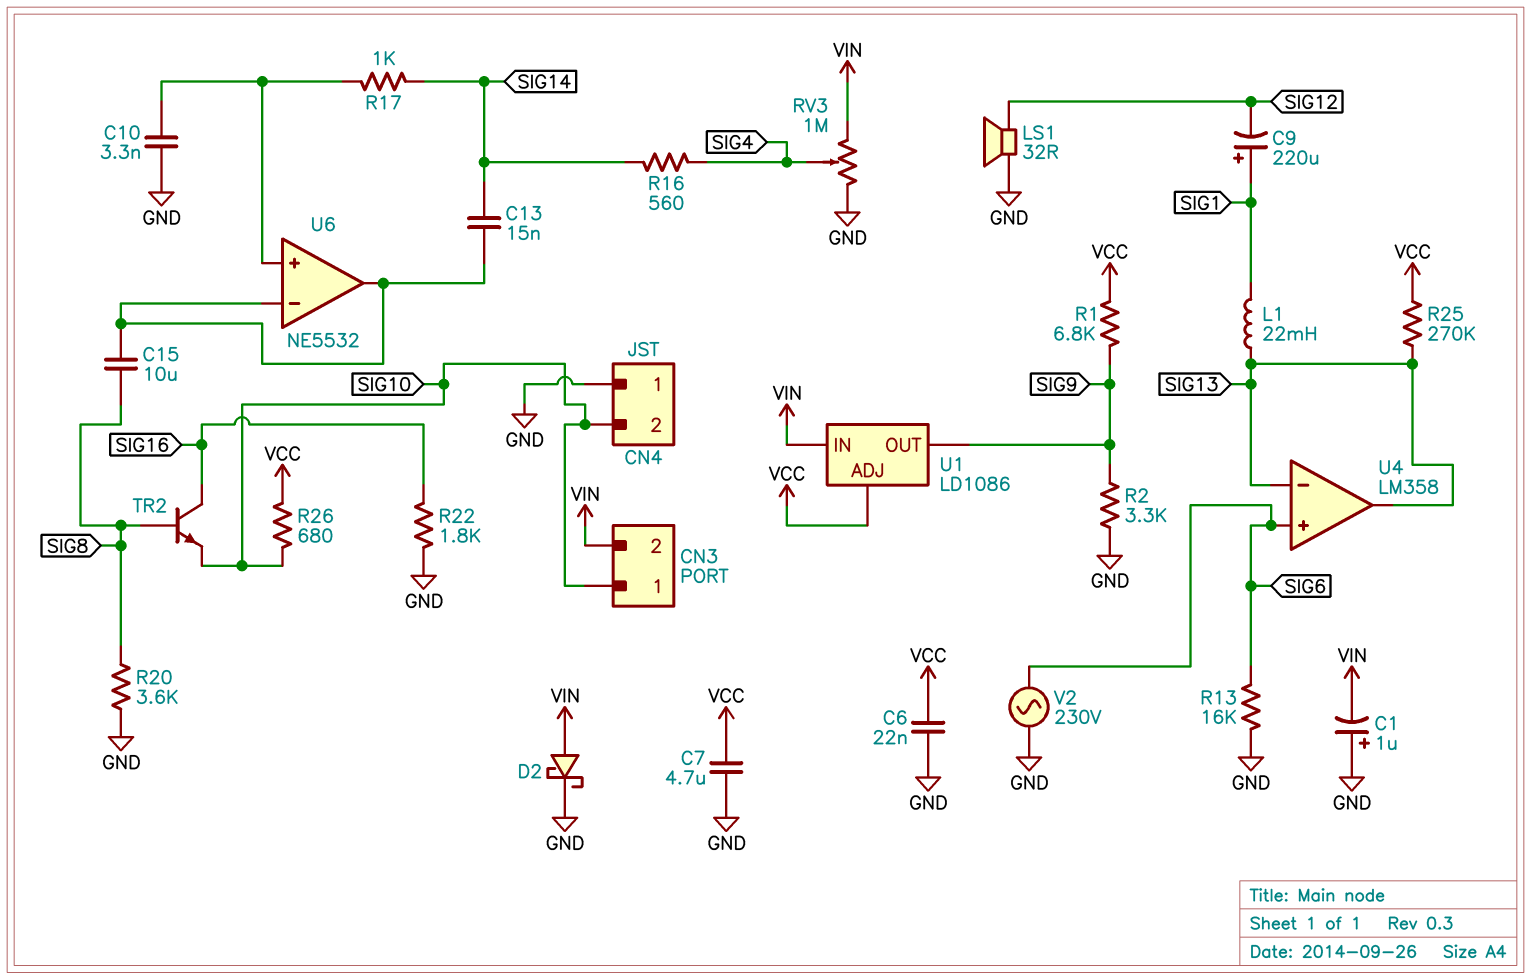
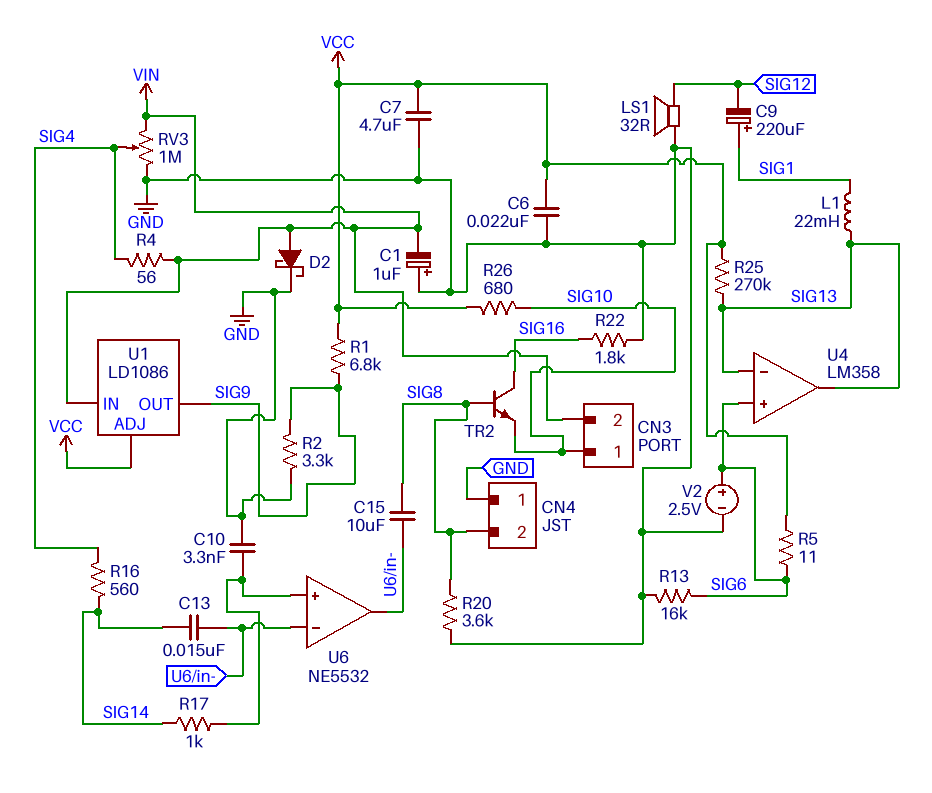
CN4 pin 2: SIG10 -> SIG8
R4: none -> 56 (SIG4, VIN)
R5: none -> 11 (SIG6, VCC)
V2: AC 230V (GND, SIG6) -> 2.5V (plus SIG6, minus GND)

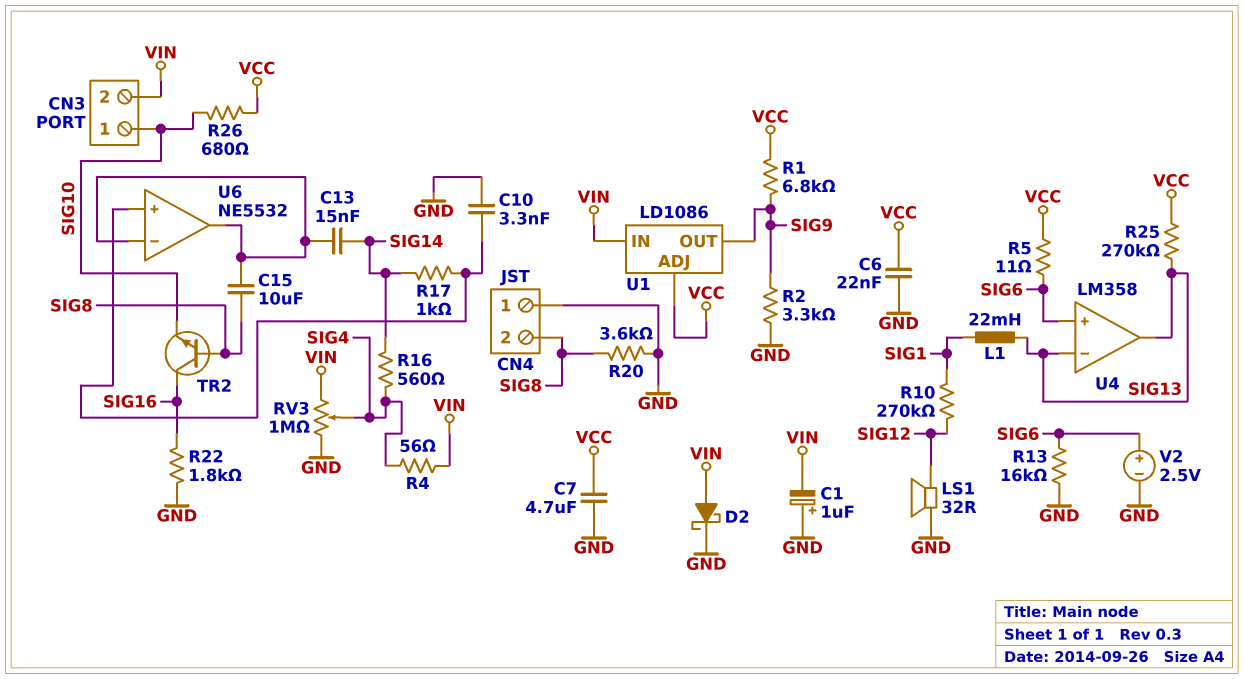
C9: 220uF (plus SIG1, minus SIG12) -> none
R10: none -> 270k (SIG1, SIG12)

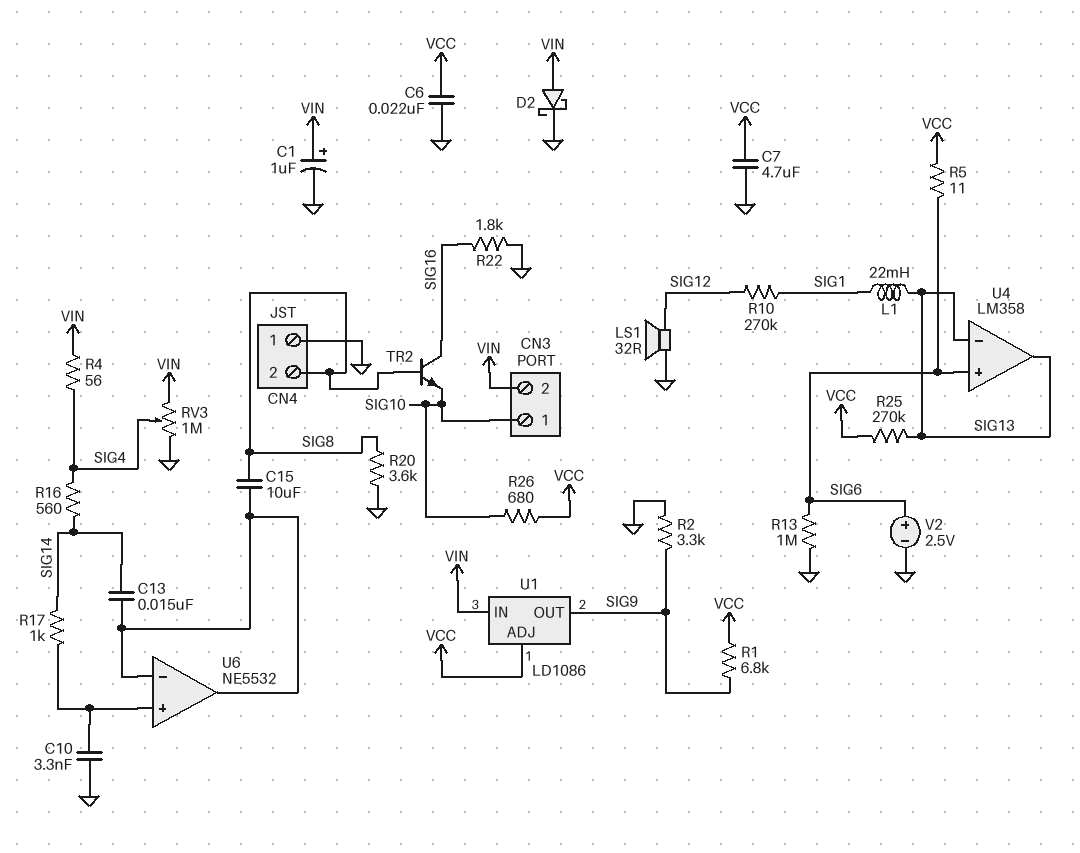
C1: 1uF (plus GND, minus VIN) -> 1uF (plus VIN, minus GND)
R13: 16k (GND, SIG6) -> 1M (GND, SIG6)

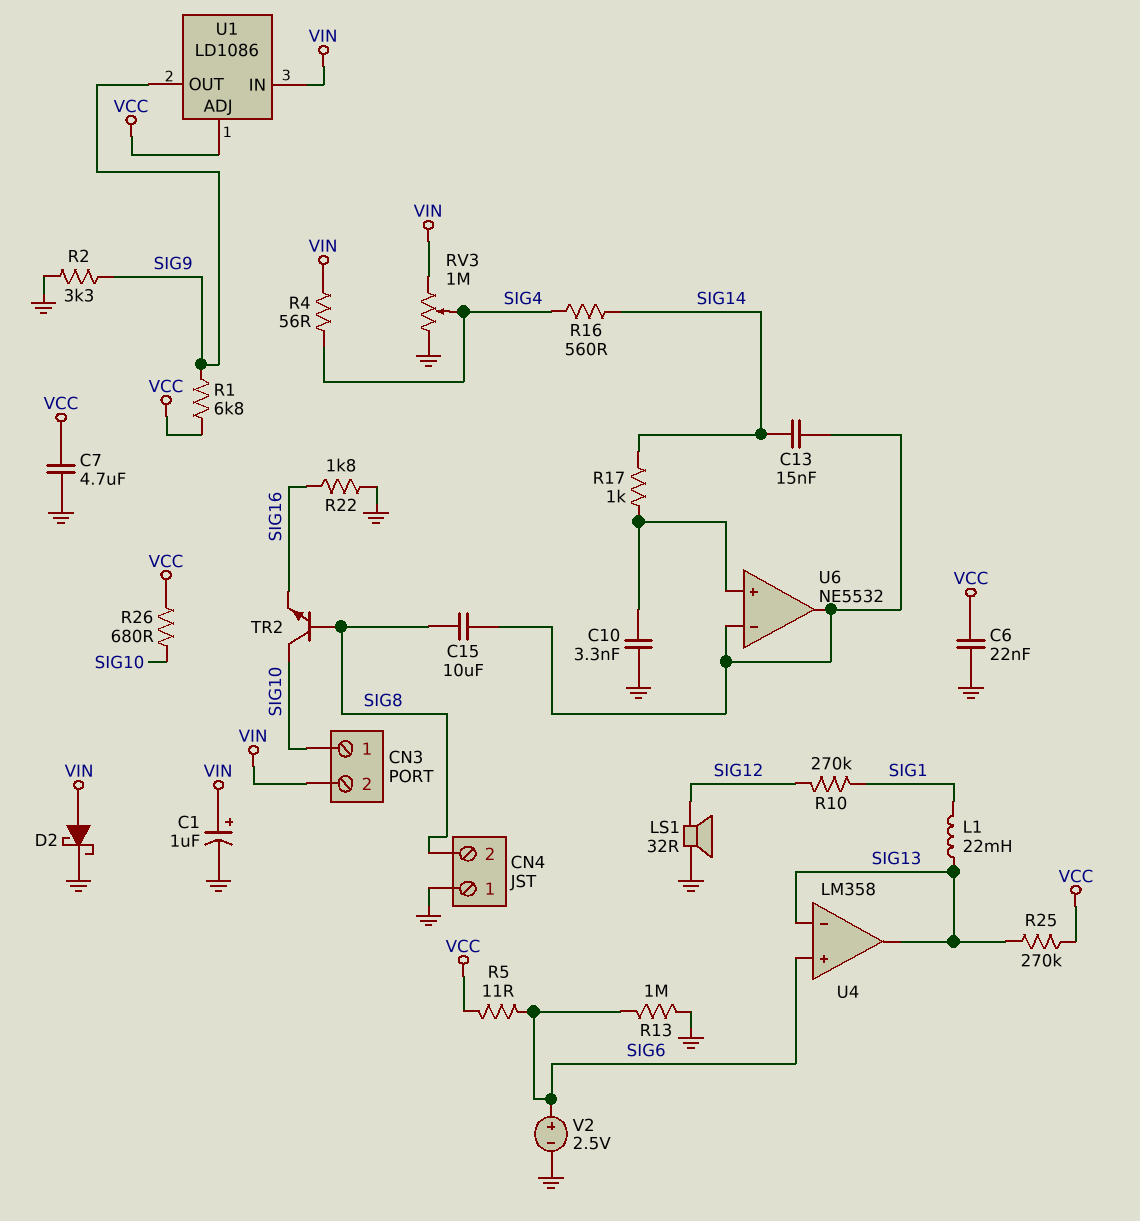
R20: 3.6k (GND, SIG8) -> none
TR2: NPN (B SIG8, C SIG16, E SIG10) -> NPN (B SIG8, C SIG10, E SIG16)

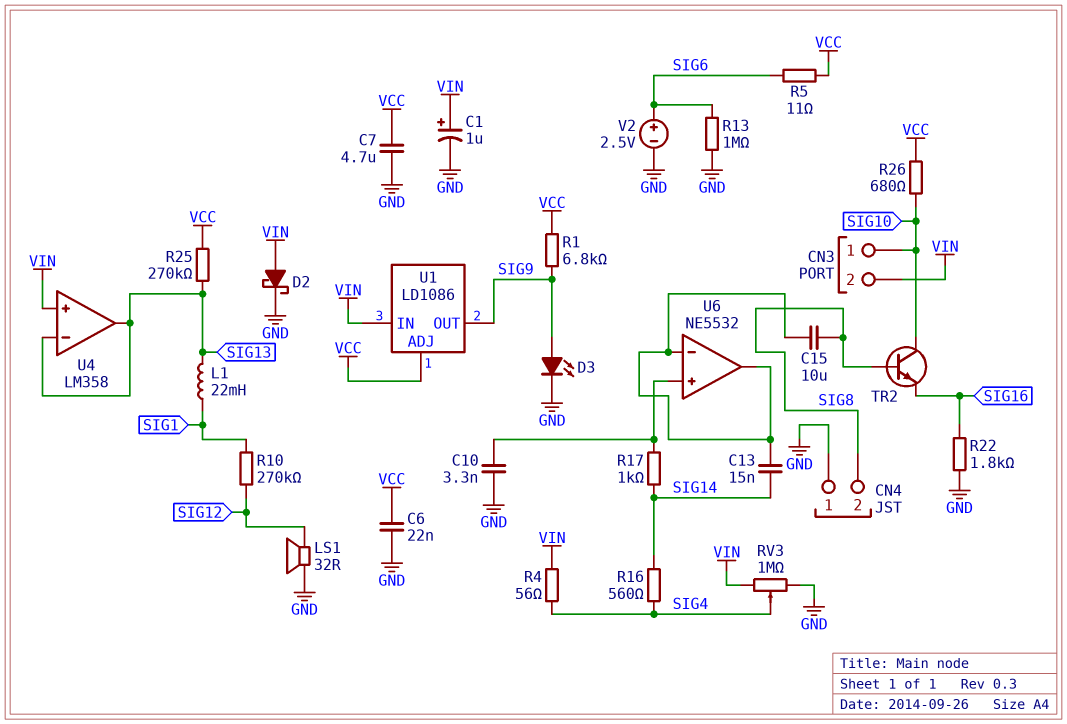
D3: none -> LED (A SIG9, K GND)
R2: 3.3k (GND, SIG9) -> none
U4 pin in+: SIG6 -> VIN

